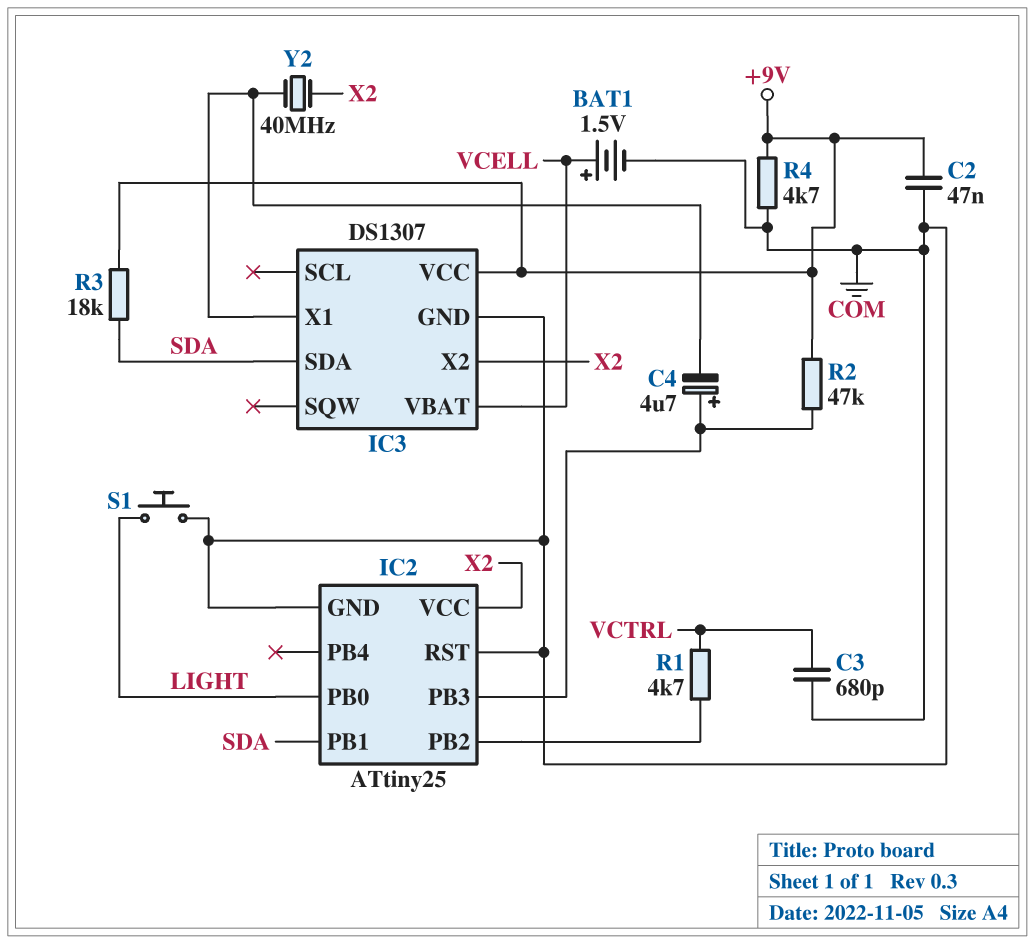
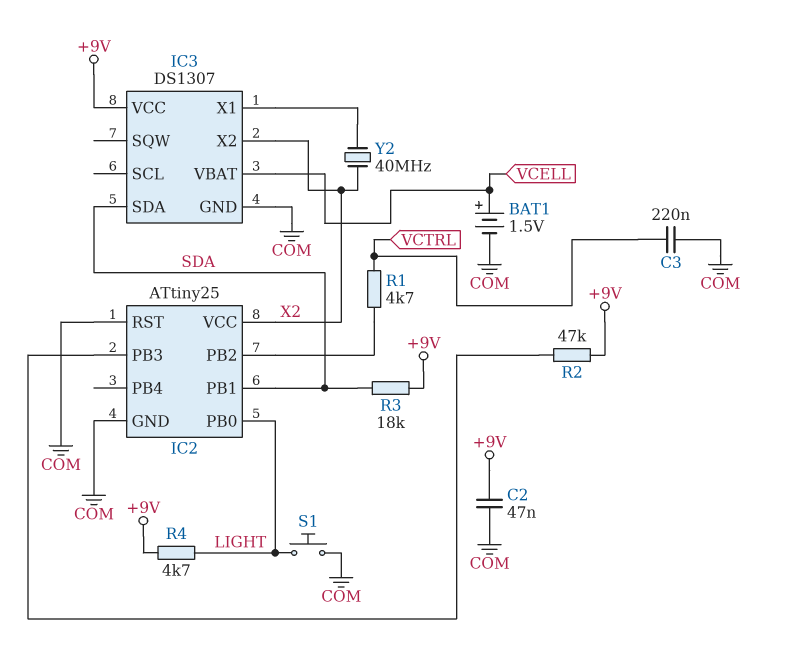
C3: 680pF (COM, VCTRL) -> 220nF (COM, VCTRL)
C4: 4.7uF (plus IC2/PB3, minus IC3/X1) -> none
R4: 4.7k (+9V, COM) -> 4.7k (+9V, LIGHT)

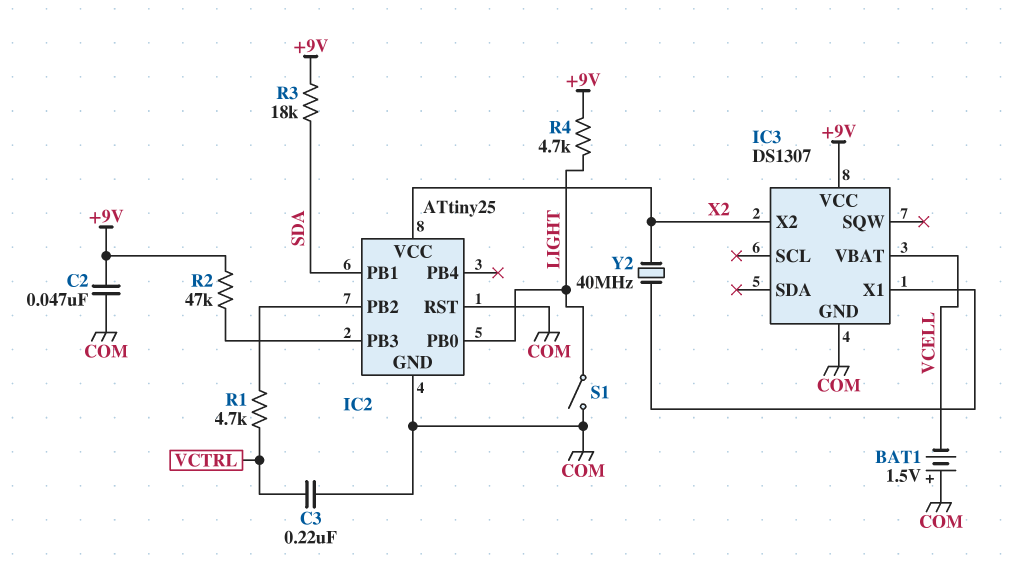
BAT1: 1.5V (plus VCELL, minus COM) -> 1.5V (plus COM, minus VCELL)
IC3 pin SDA: SDA -> none
S1: button (COM, LIGHT) -> switch (COM, LIGHT)

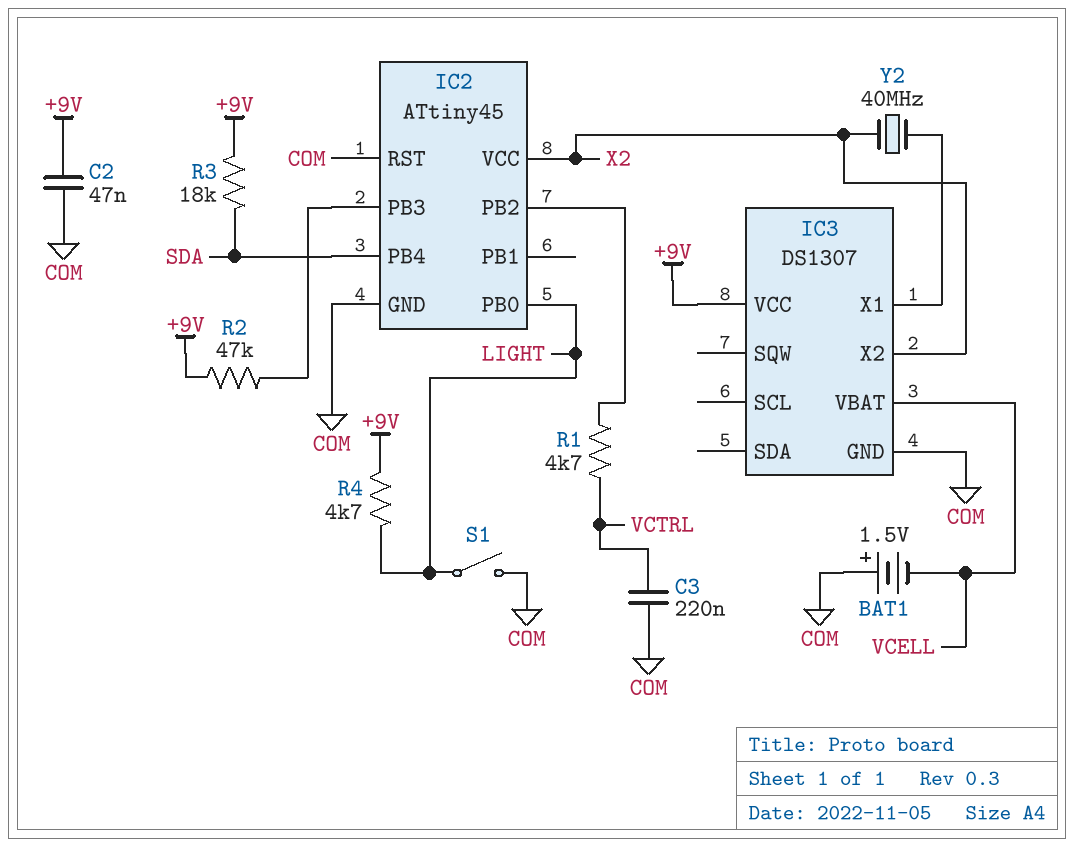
IC2: ATtiny25 -> ATtiny45
IC2 pin PB1: SDA -> none
IC2 pin PB4: none -> SDA

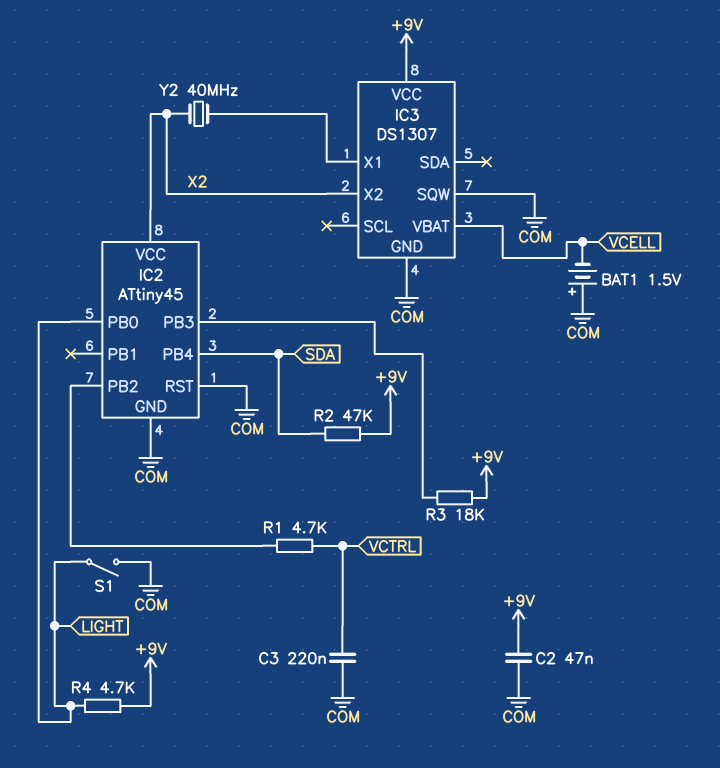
IC3 pin SQW: none -> COM
R2: 47k (+9V, IC2/PB3) -> 47k (+9V, SDA)
R3: 18k (+9V, SDA) -> 18k (+9V, IC2/PB3)

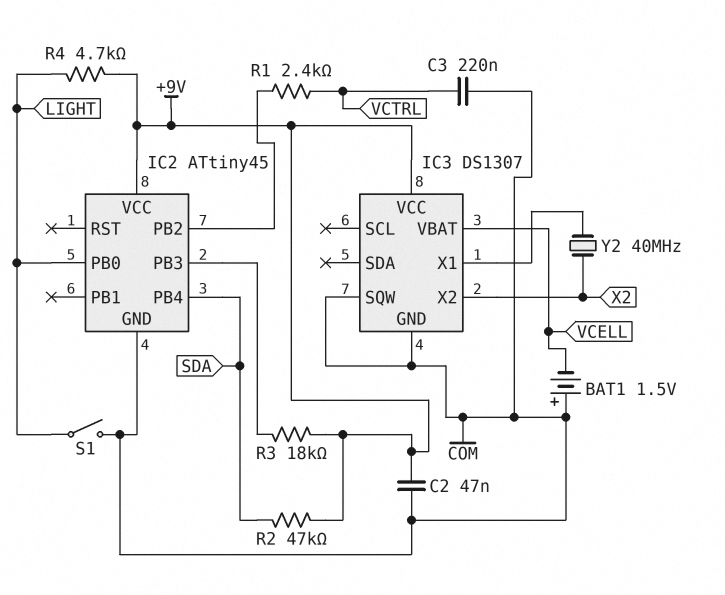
IC2 pin RST: COM -> none
IC2 pin VCC: X2 -> +9V
R1: 4.7k (IC2/PB2, VCTRL) -> 2.4k (IC2/PB2, VCTRL)

